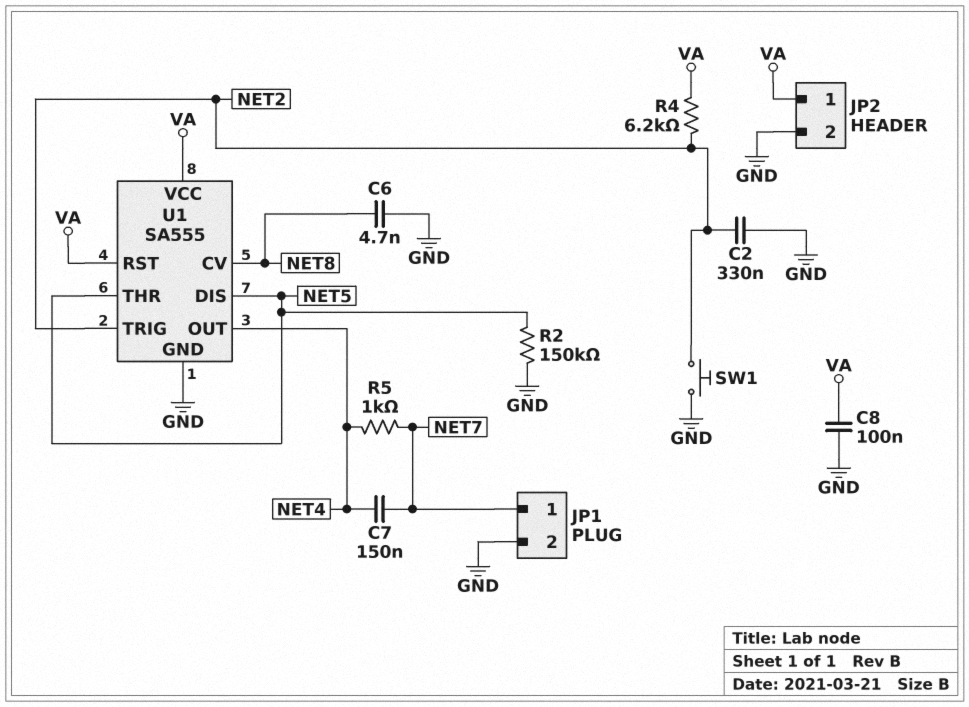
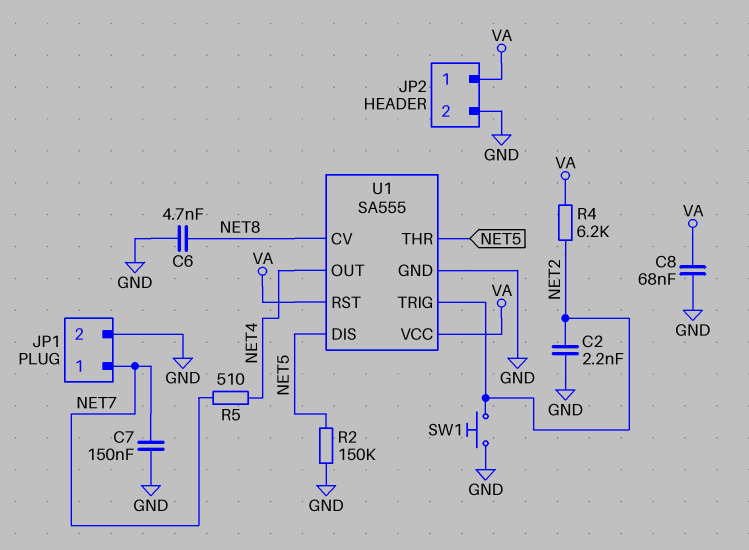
C2: 330nF (GND, NET2) -> 2.2nF (GND, NET2)
C7: 150nF (NET4, NET7) -> 150nF (GND, NET7)
C8: 100nF (GND, VA) -> 68nF (GND, VA)
R5: 1k (NET4, NET7) -> 510 (NET4, NET7)

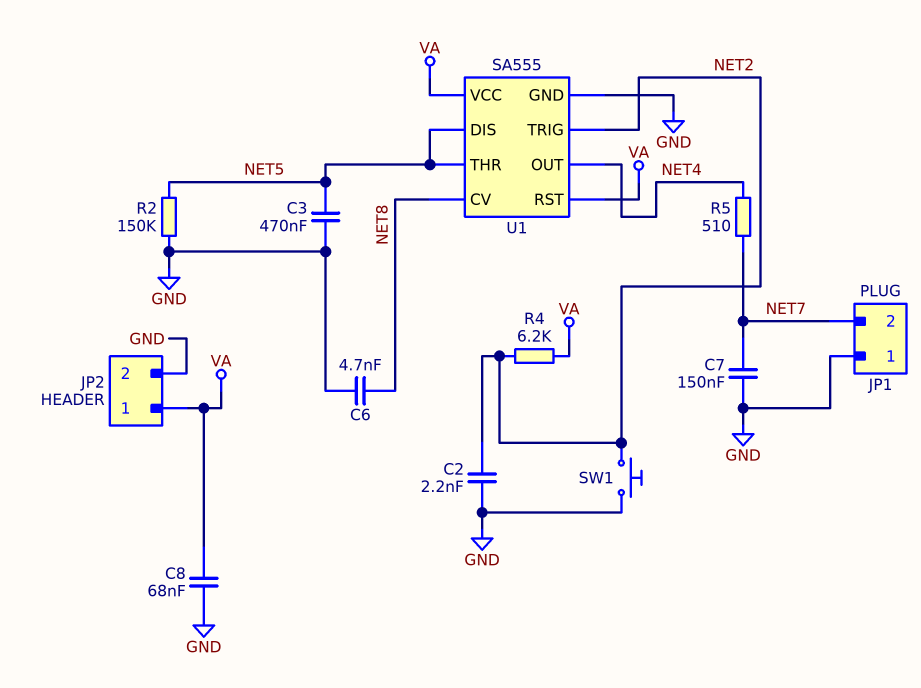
C3: none -> 470nF (GND, NET5)
JP1 pin 1: NET7 -> GND
JP1 pin 2: GND -> NET7

